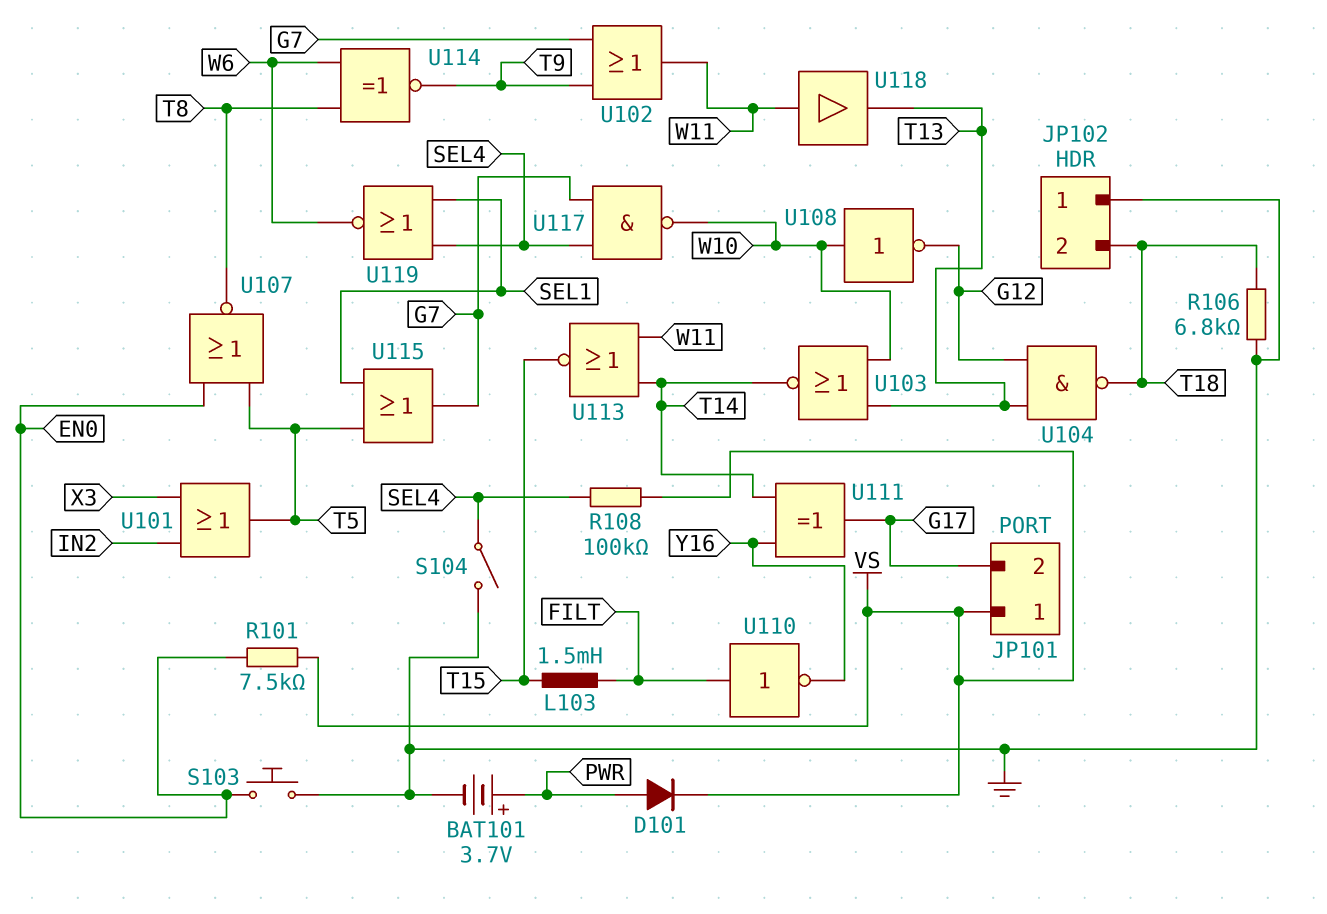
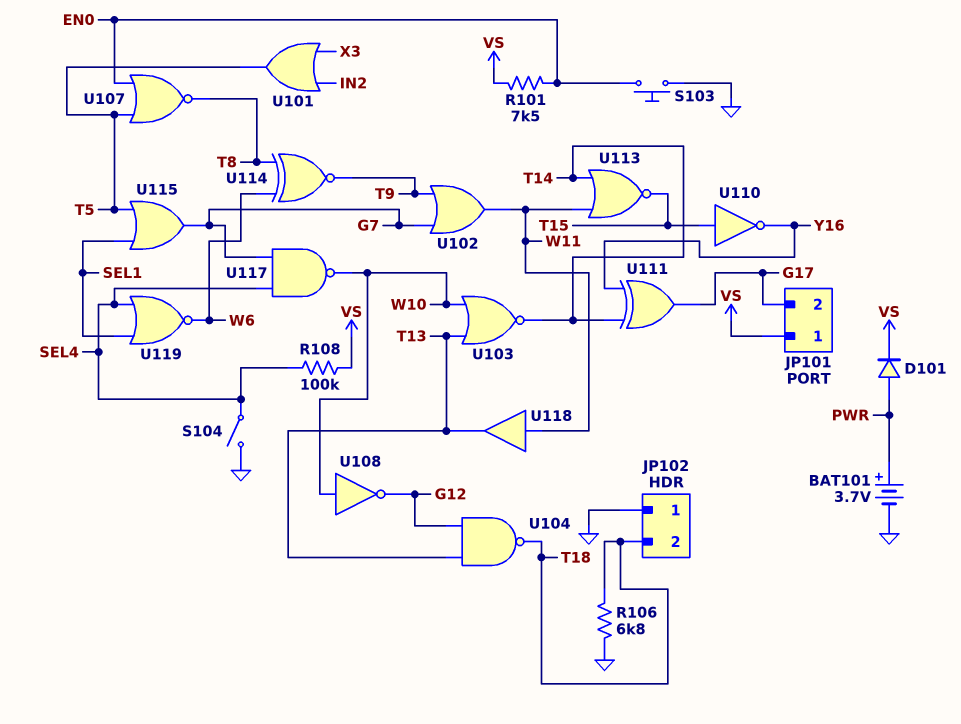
L103: 1.5mH (FILT, T15) -> none
U110: NOT (in FILT, out Y16) -> NOT (in T15, out Y16)

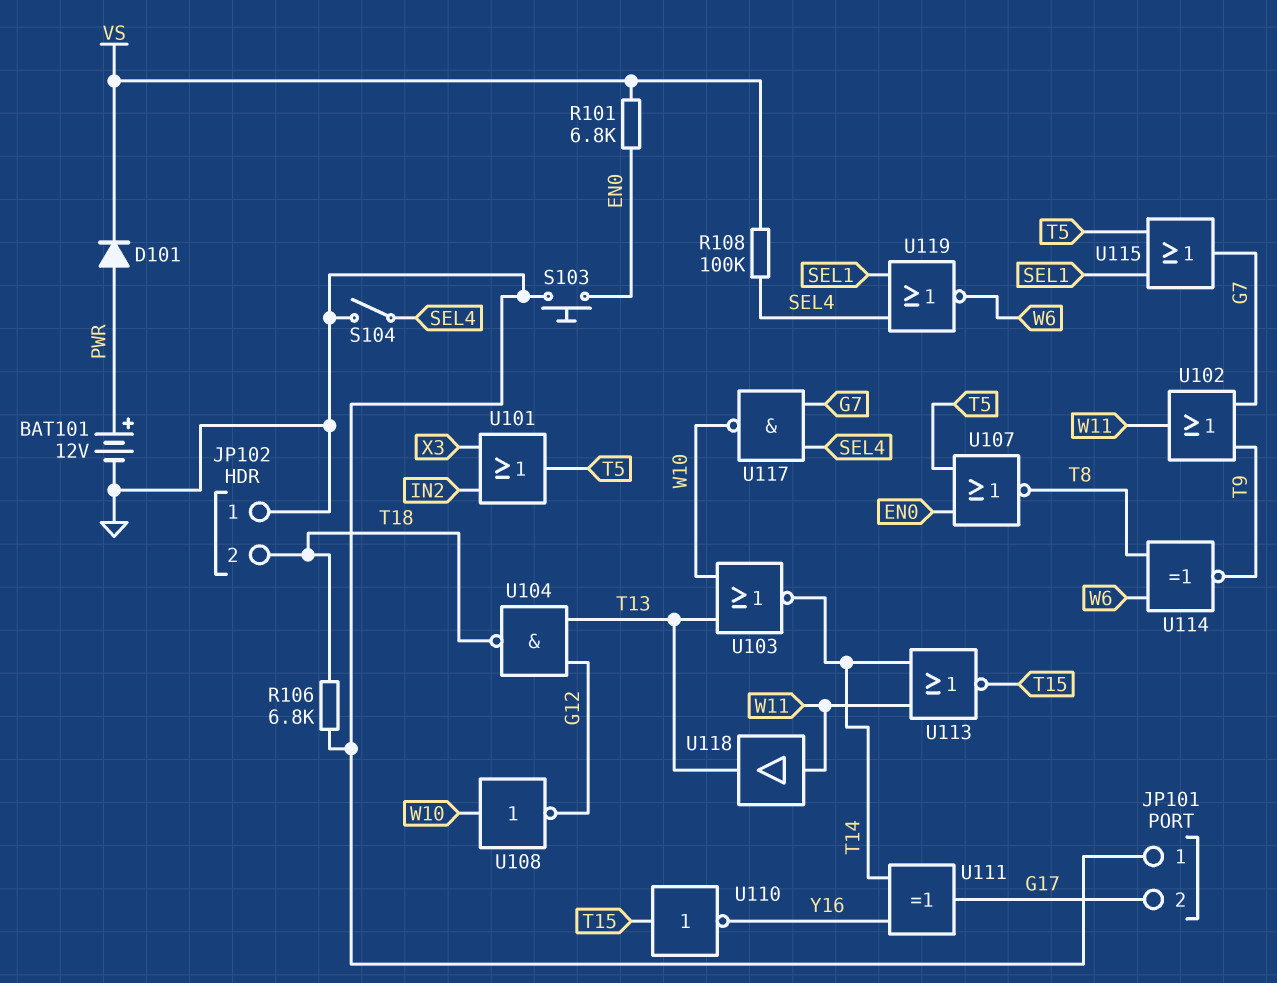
BAT101: 3.7V (plus PWR, minus GND) -> 12V (plus PWR, minus GND)
JP101 pin 1: VS -> GND
R101: 7.5k (EN0, VS) -> 6.8k (EN0, VS)

